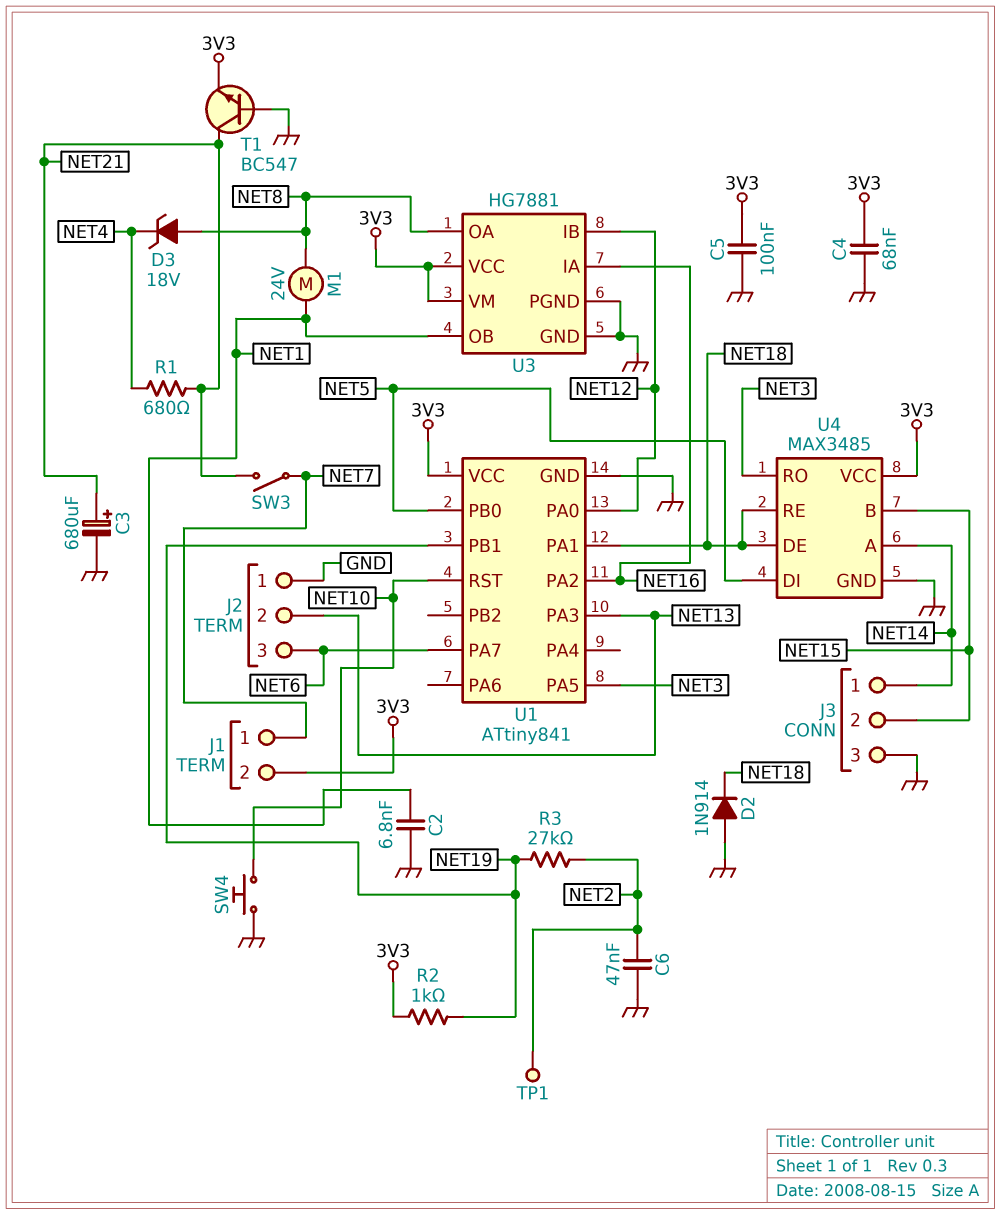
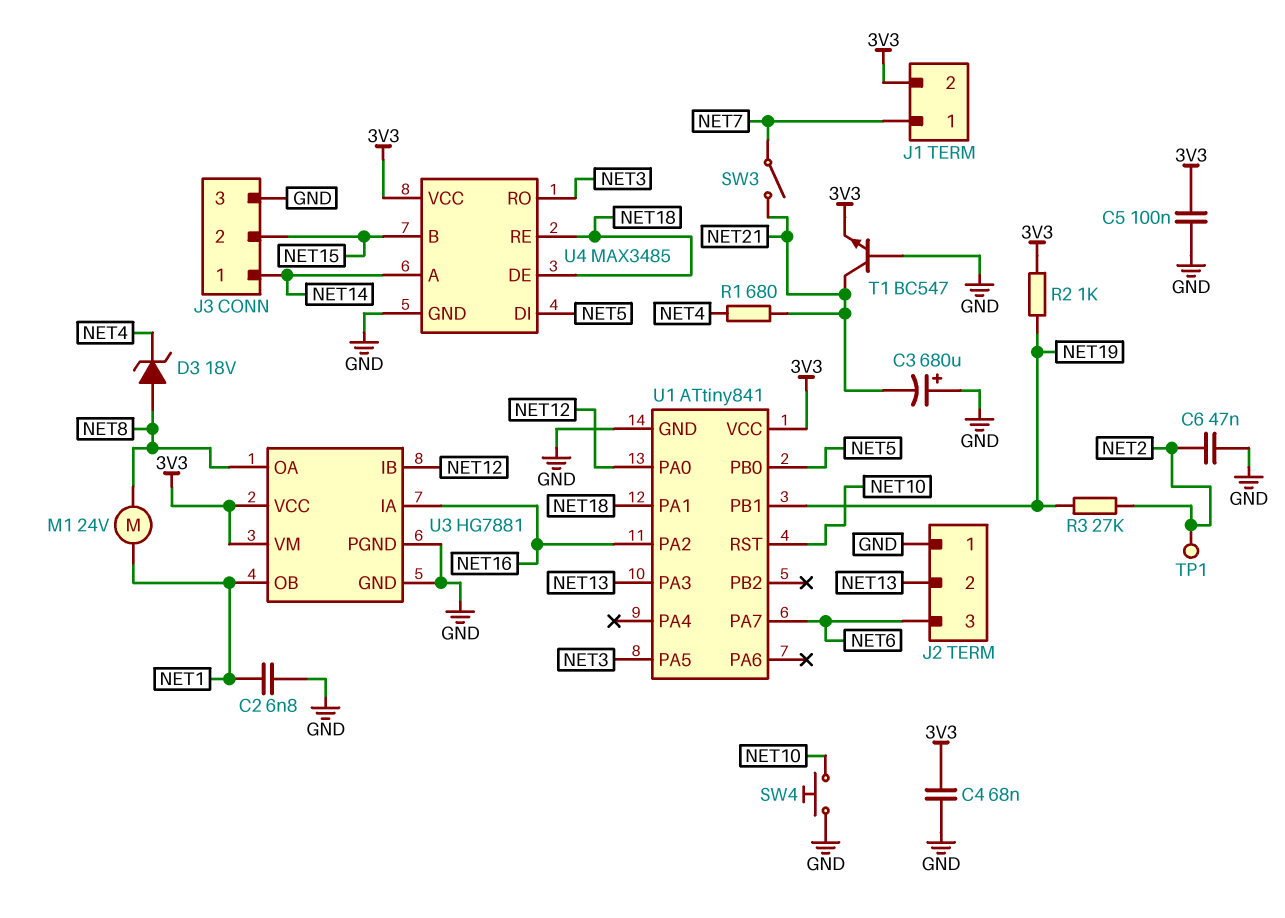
C3: 680uF (plus NET21, minus GND) -> 680uF (plus GND, minus NET21)
D2: diode 1N914 (A GND, K NET18) -> none

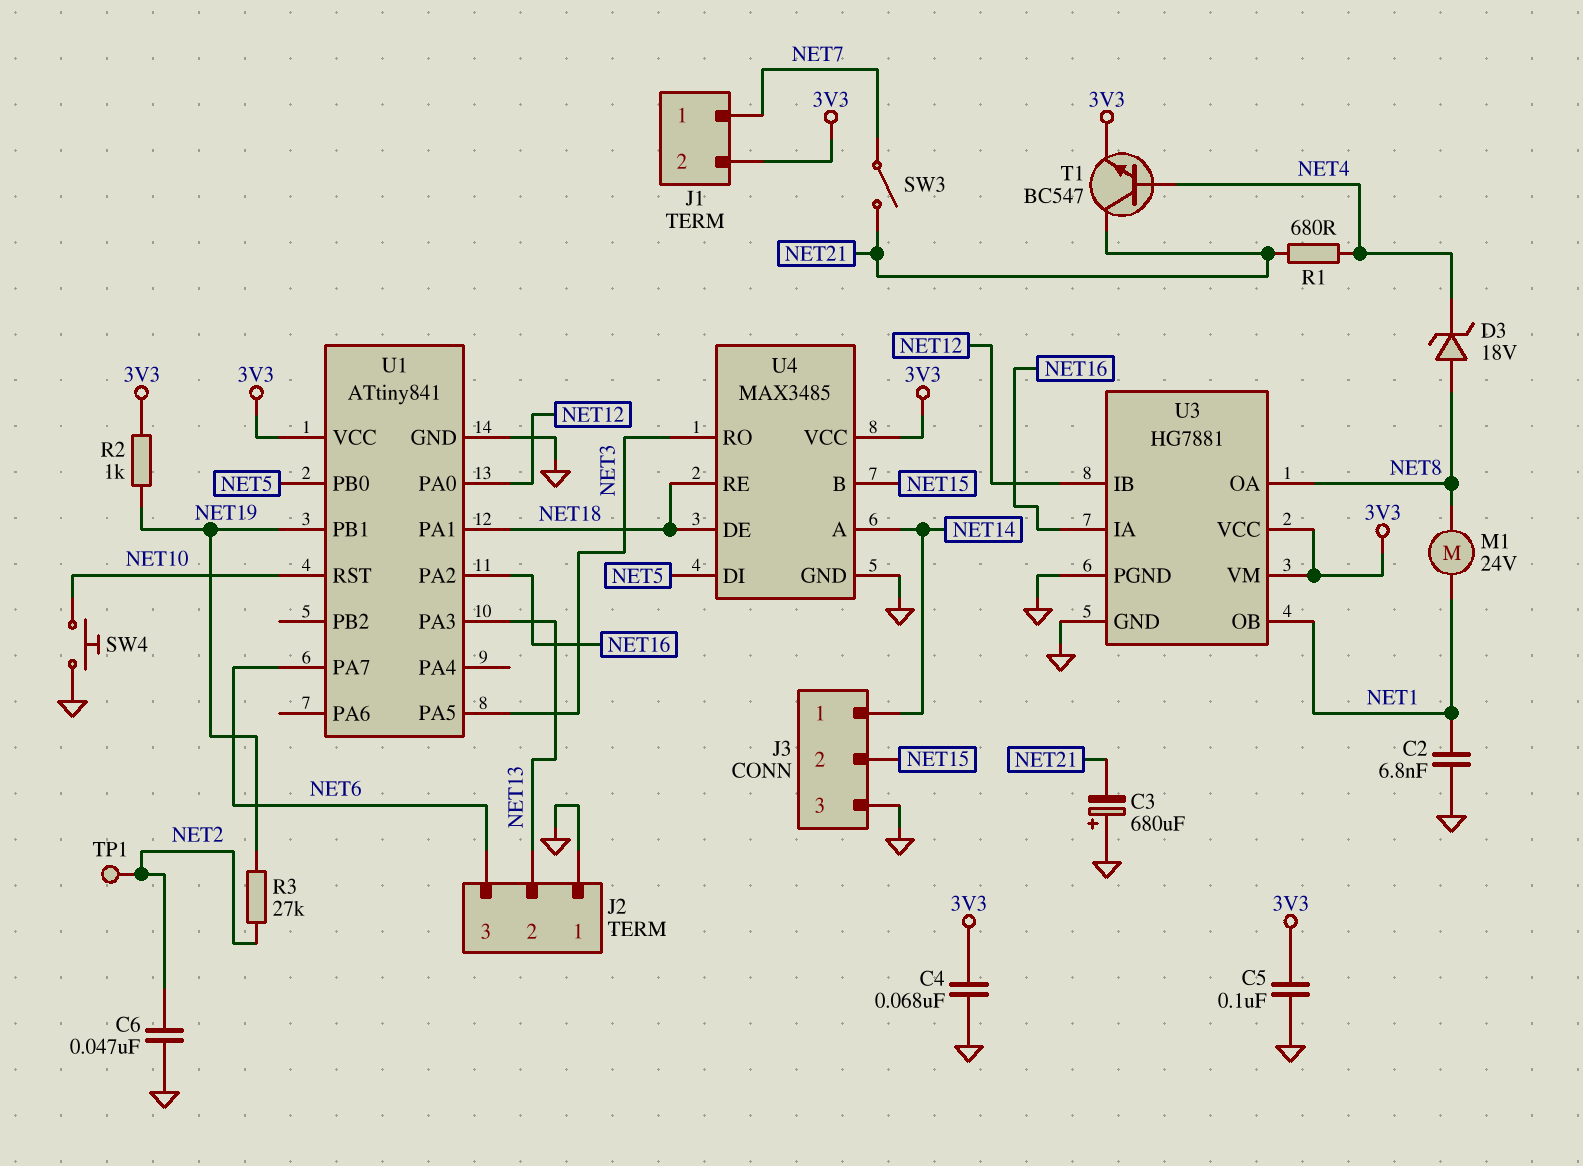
T1: NPN BC547 (B GND, C NET21, E 3V3) -> NPN BC547 (B NET4, C NET21, E 3V3)

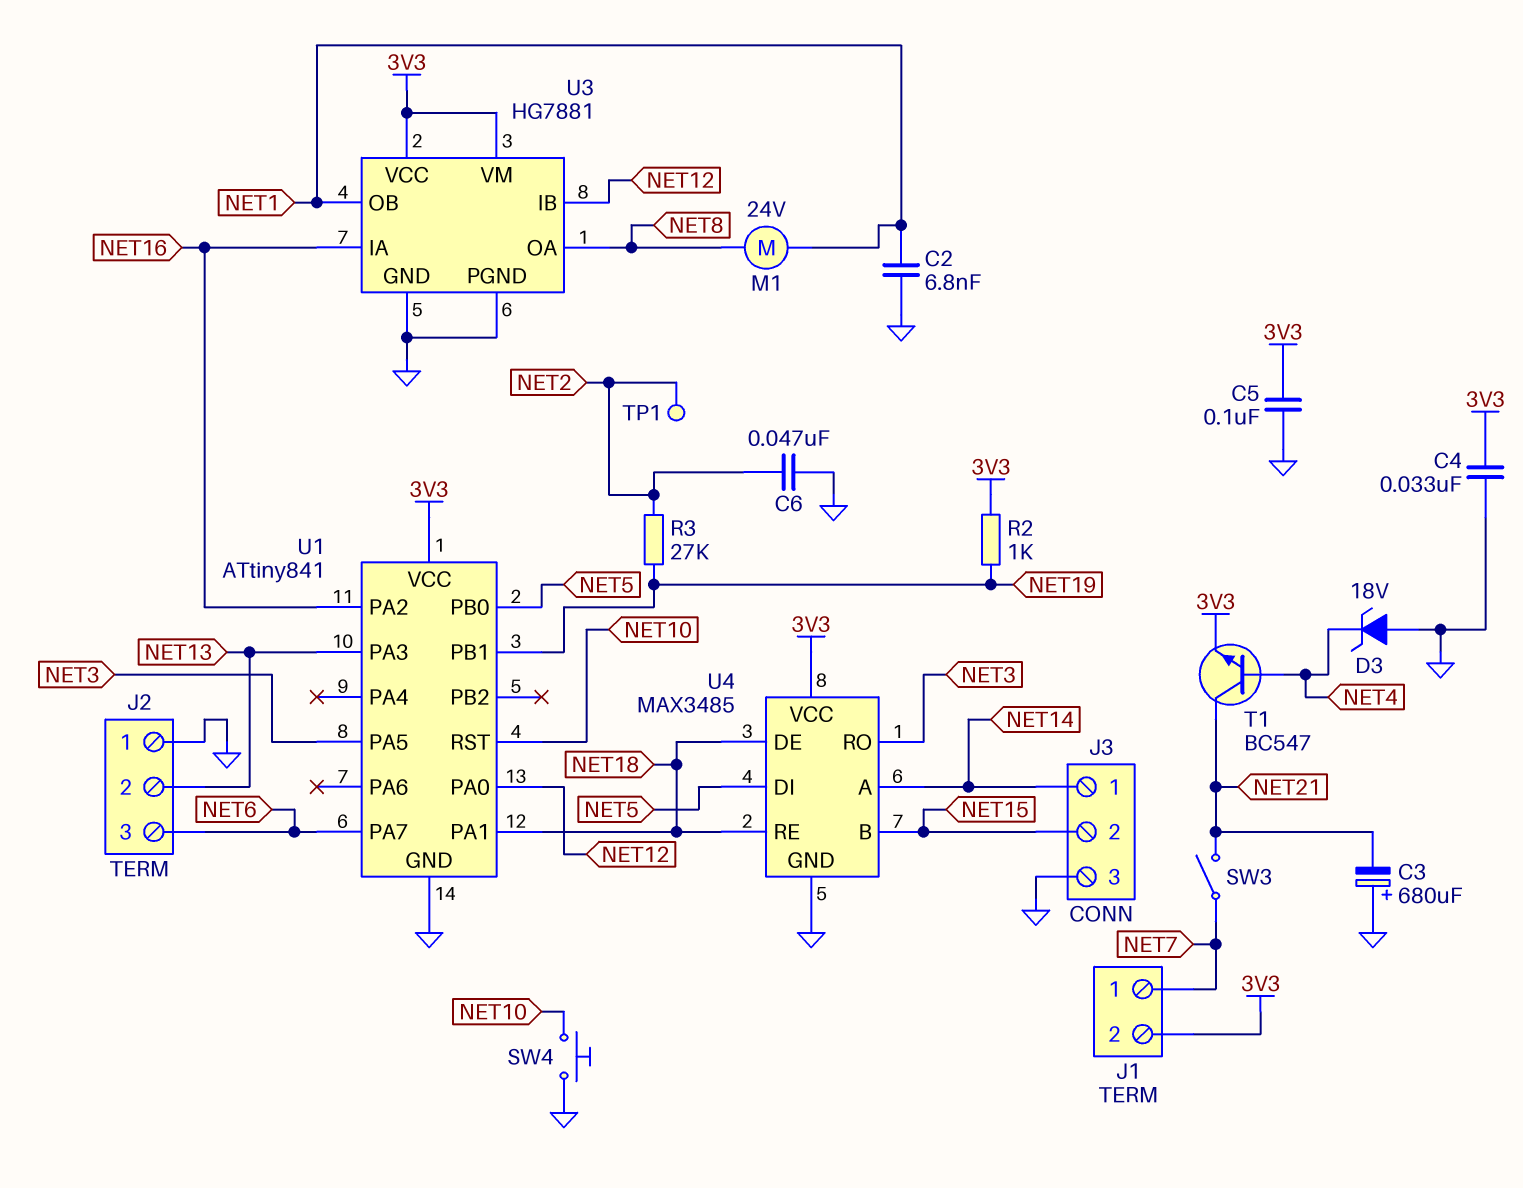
C4: 68nF (3V3, GND) -> 33nF (3V3, GND)
D3: zener 18V (A NET8, K NET4) -> zener 18V (A GND, K NET4)
R1: 680 (NET4, NET21) -> none

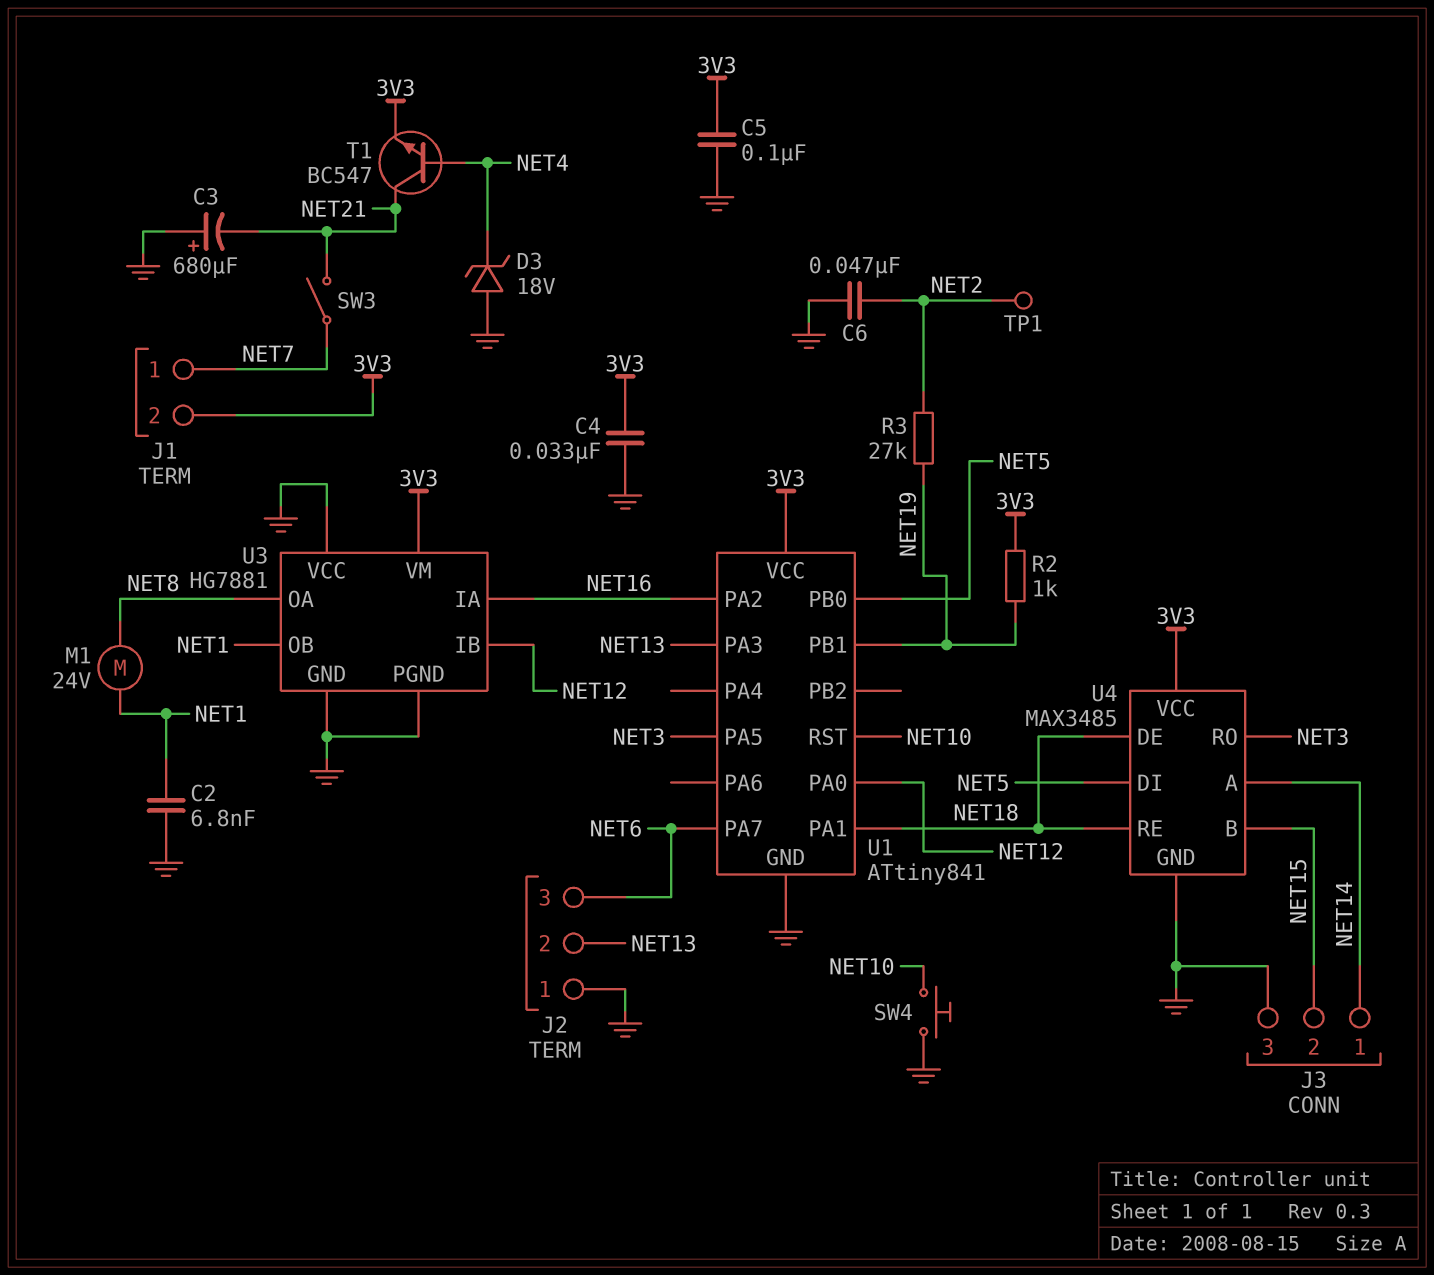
U3 pin VCC: 3V3 -> GND

